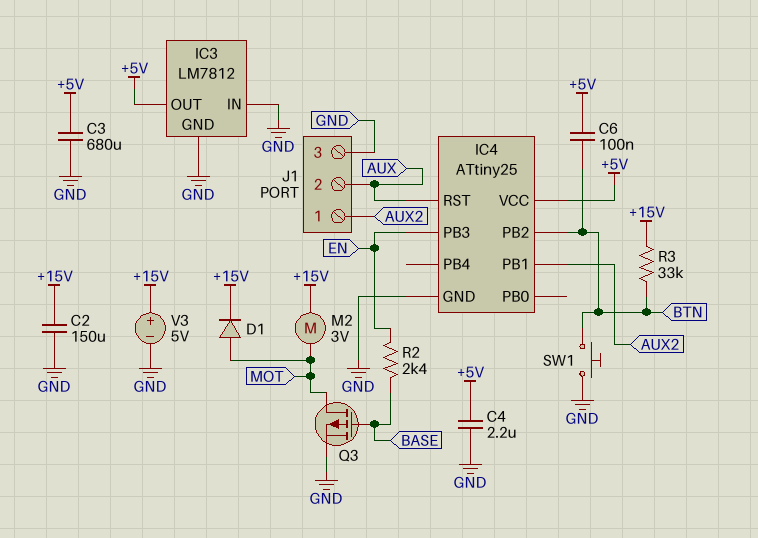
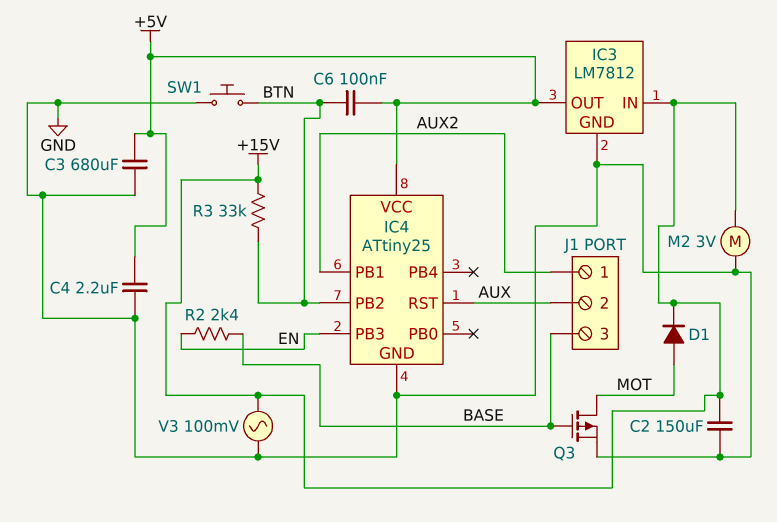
IC3 pin IN: GND -> +15V
J1 pin 3: GND -> BASE
M2: motor 3V (+15V, MOT) -> motor 3V (+15V, GND)
V3: 5V (plus +15V, minus GND) -> AC 100mV (+15V, GND)

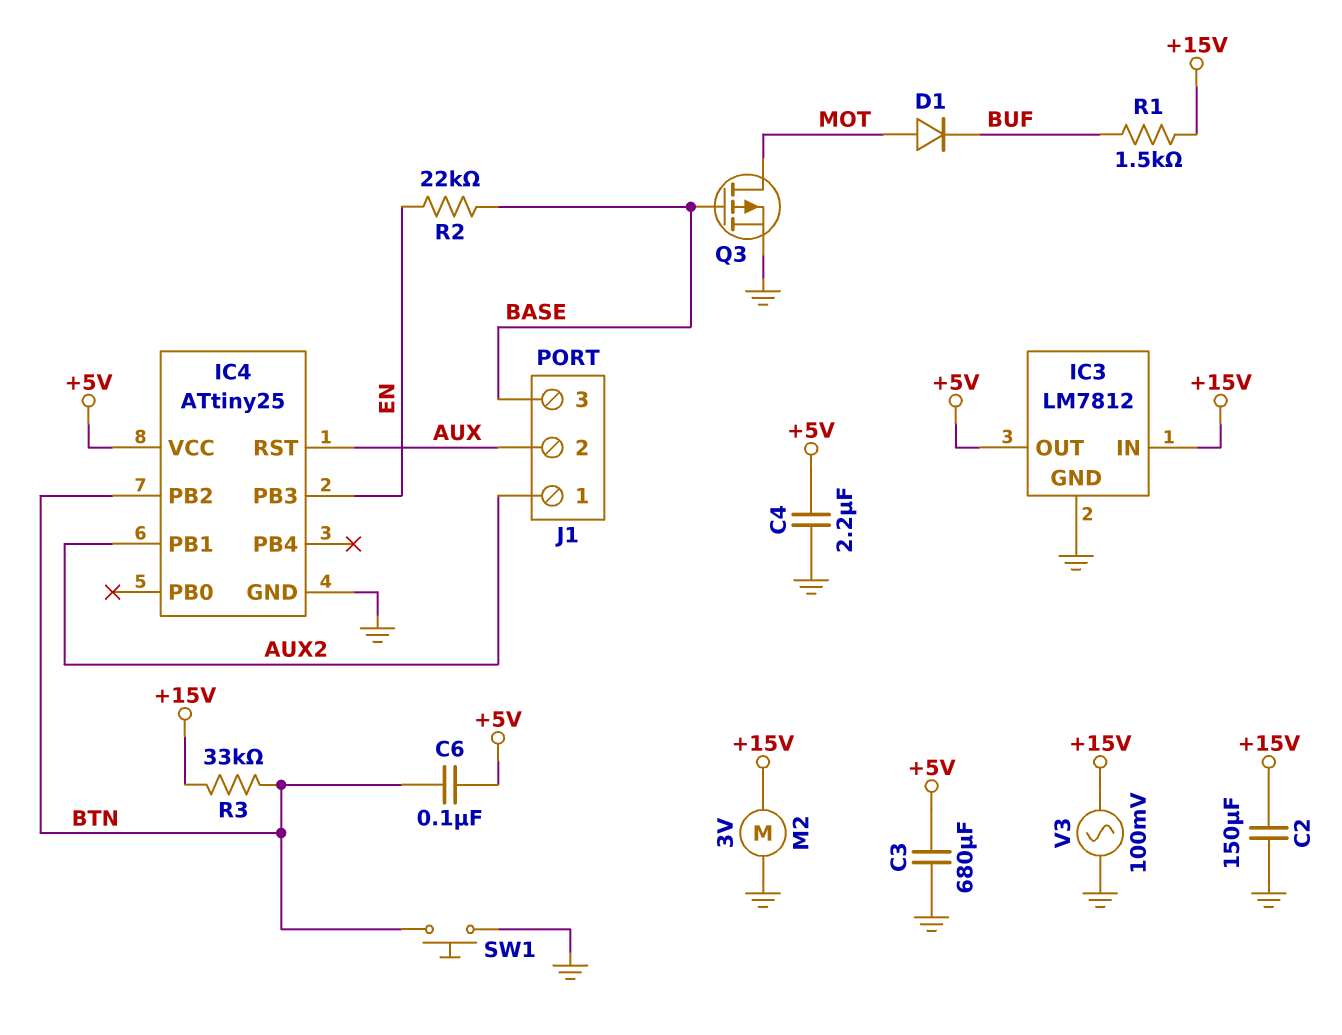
D1: diode (A MOT, K +15V) -> diode (A MOT, K BUF)
R1: none -> 1.5k (+15V, BUF)
R2: 2.4k (BASE, EN) -> 22k (BASE, EN)

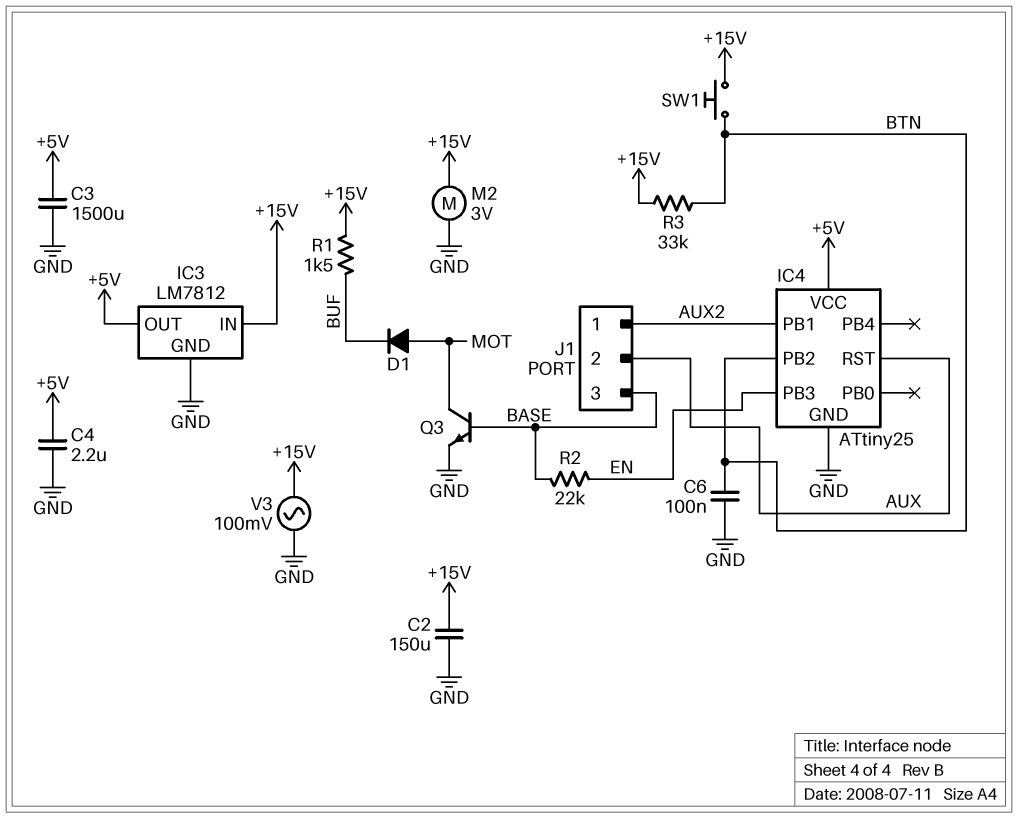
C3: 680uF (+5V, GND) -> 1500uF (+5V, GND)
C6: 100nF (+5V, BTN) -> 100nF (BTN, GND)
Q3: PMOS (G BASE, D MOT, S GND) -> NPN (B BASE, C MOT, E GND)
SW1: button (BTN, GND) -> button (+15V, BTN)

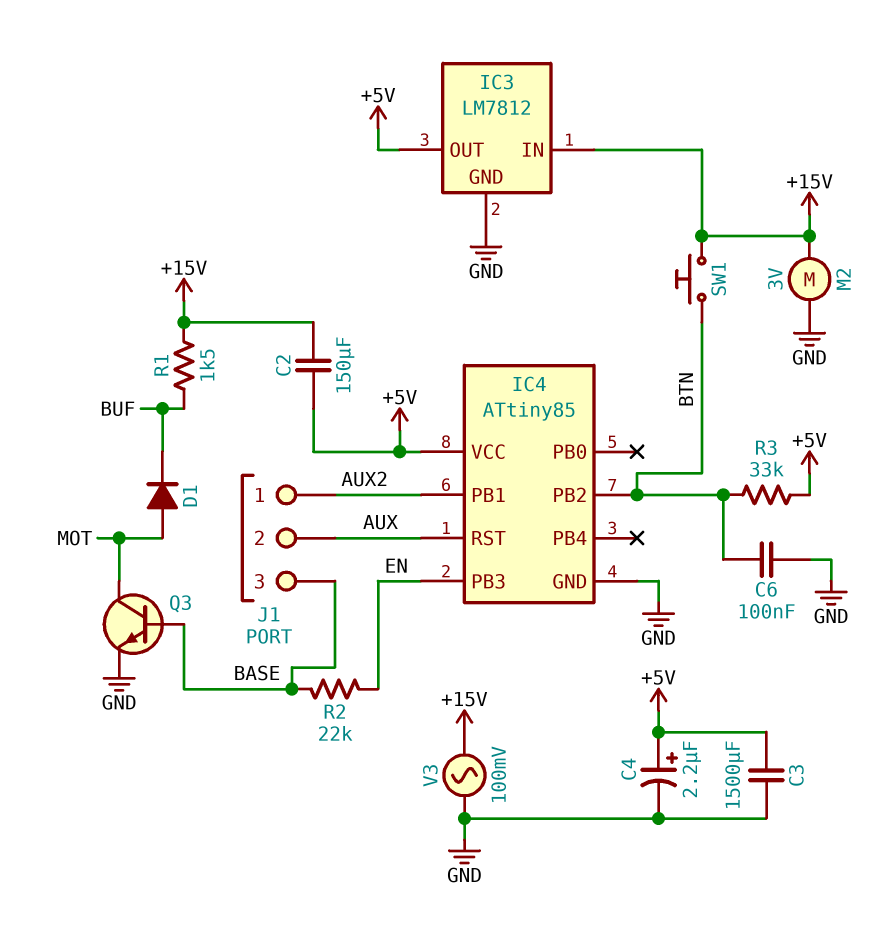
C2: 150uF (+15V, GND) -> 150uF (+5V, +15V)
C4: 2.2uF (+5V, GND) -> 2.2uF (plus +5V, minus GND)
IC4: ATtiny25 -> ATtiny85
R3: 33k (+15V, BTN) -> 33k (+5V, BTN)

